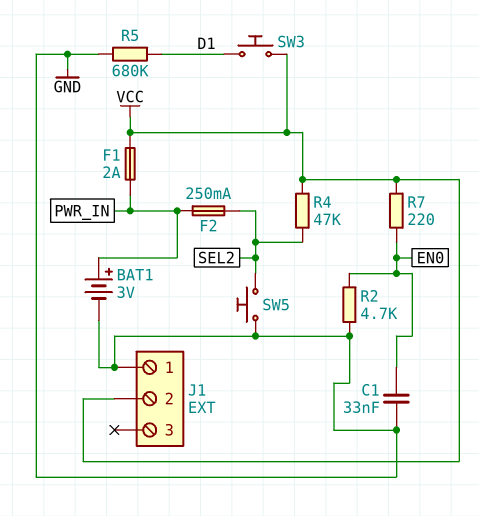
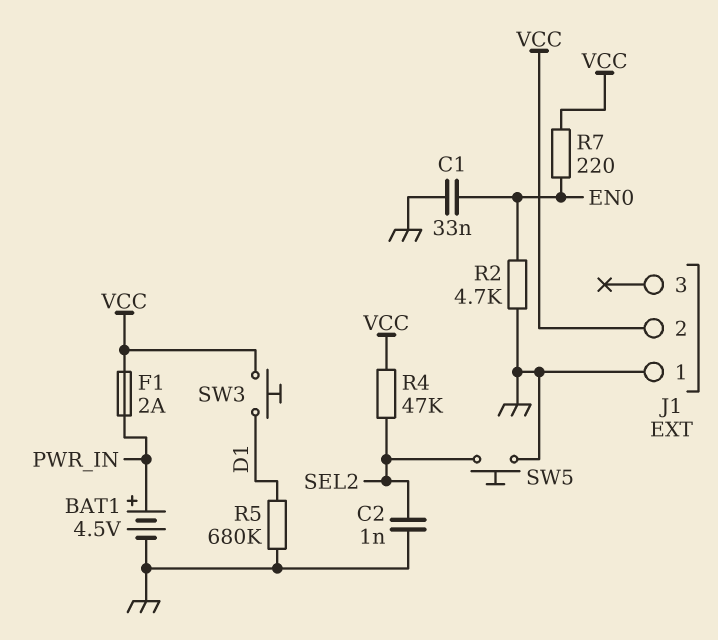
BAT1: 3V (plus PWR_IN, minus GND) -> 4.5V (plus PWR_IN, minus GND)
C2: none -> 1nF (GND, SEL2)
F2: 250mA (PWR_IN, SEL2) -> none

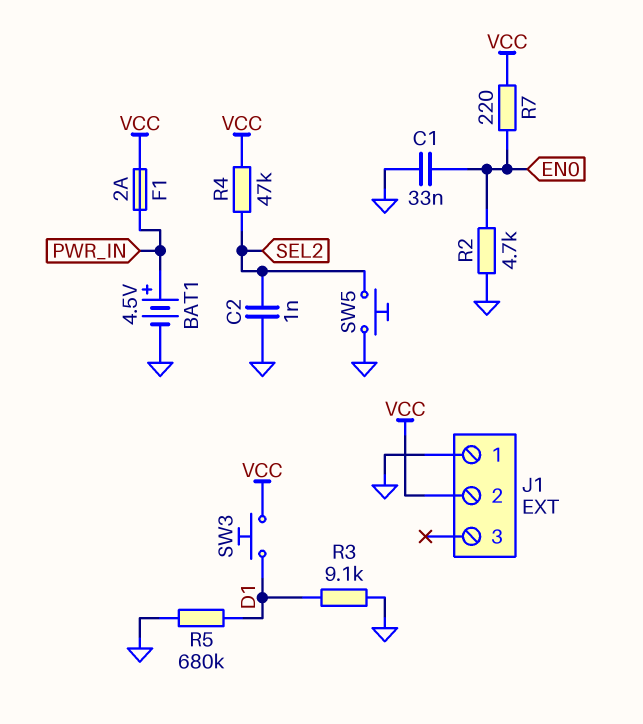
R3: none -> 9.1k (D1, GND)

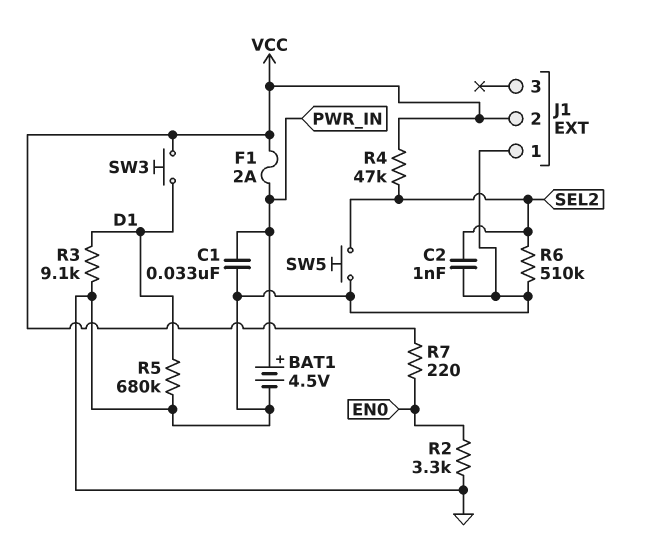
C1: 33nF (EN0, GND) -> 33nF (GND, PWR_IN)
R2: 4.7k (EN0, GND) -> 3.3k (EN0, GND)
R6: none -> 510k (GND, SEL2)

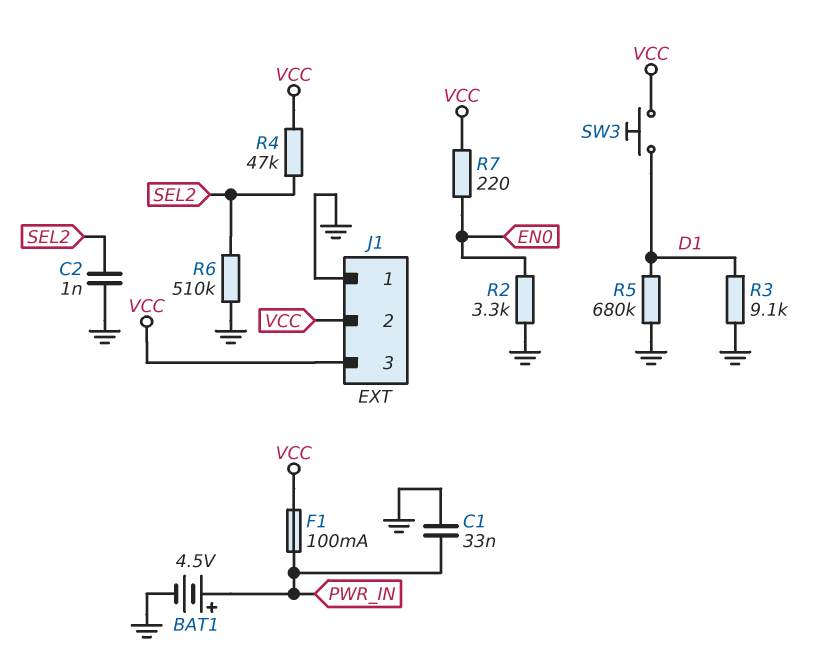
F1: 2A (PWR_IN, VCC) -> 100mA (PWR_IN, VCC)
J1 pin 3: none -> VCC
SW5: button (GND, SEL2) -> none

